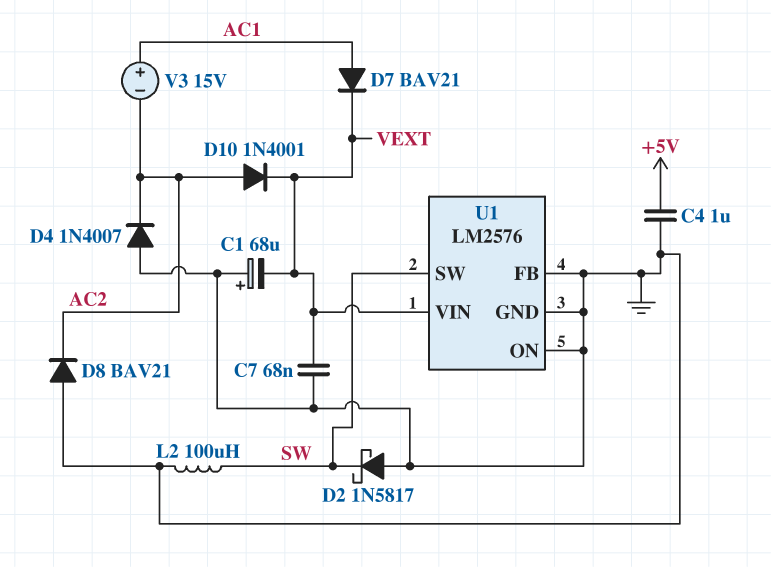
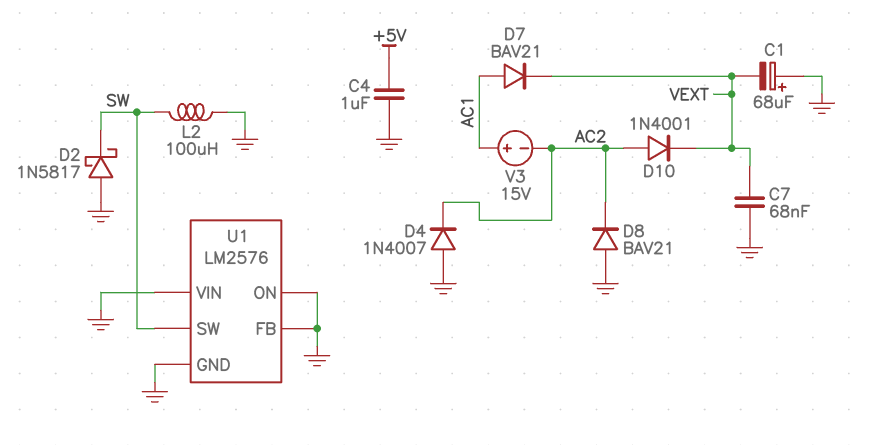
U1 pin VIN: VEXT -> GND

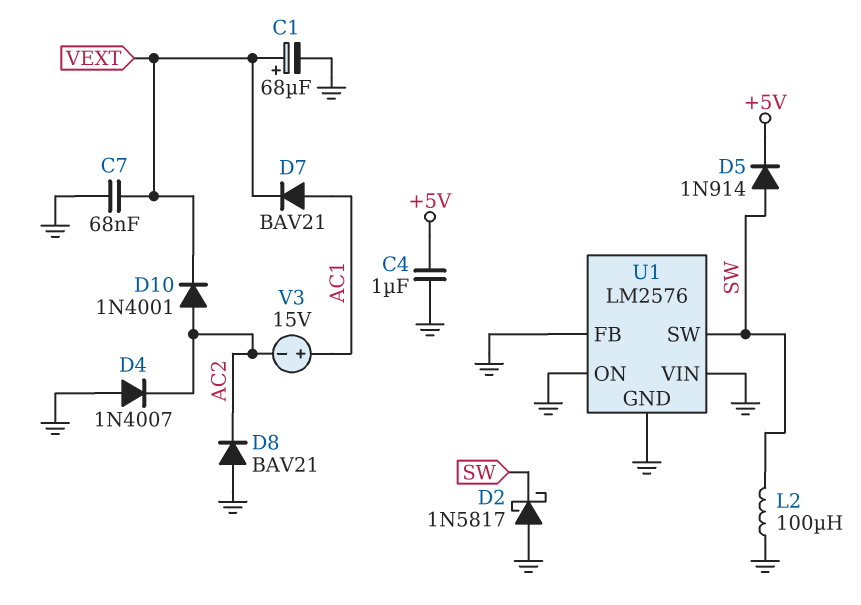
C1: 68uF (plus GND, minus VEXT) -> 68uF (plus VEXT, minus GND)
D5: none -> diode 1N914 (A SW, K +5V)

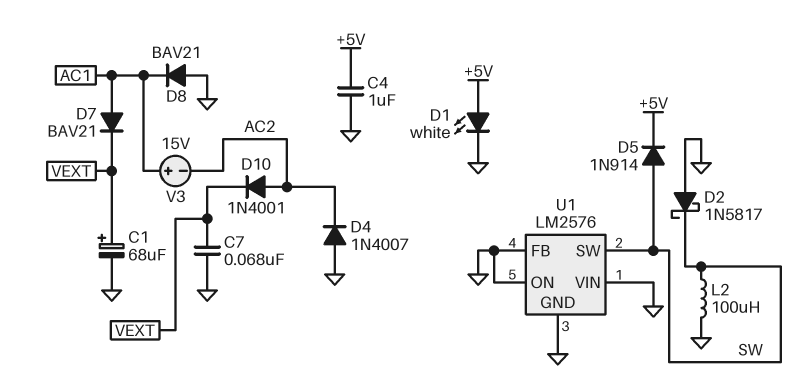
D1: none -> LED white (A +5V, K GND)
D8: diode BAV21 (A GND, K AC2) -> diode BAV21 (A GND, K AC1)

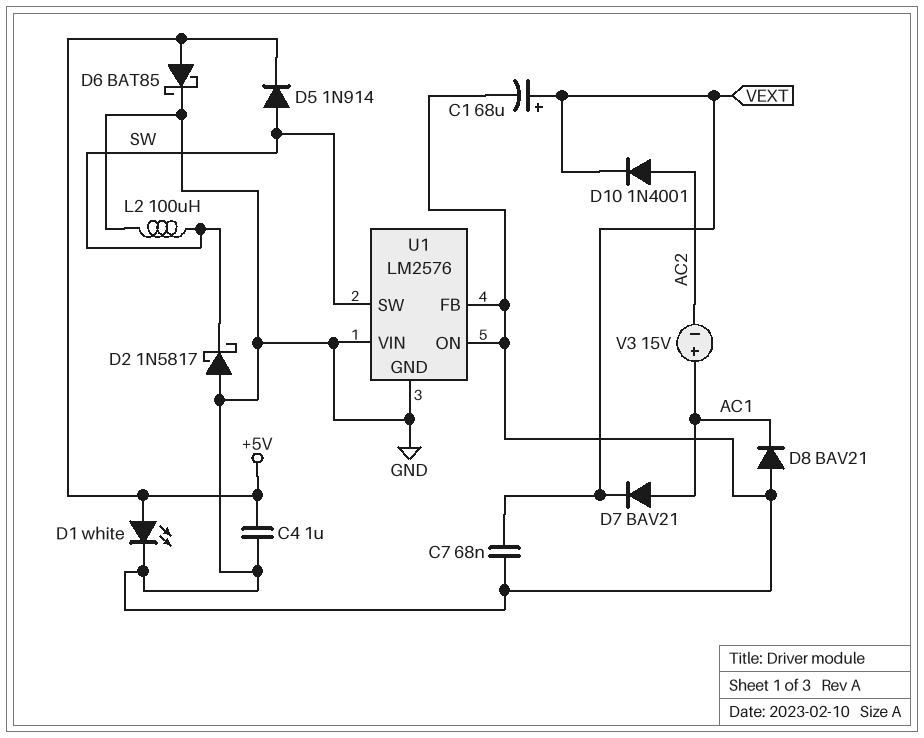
D4: diode 1N4007 (A GND, K AC2) -> none
D6: none -> schottky BAT85 (A +5V, K GND)

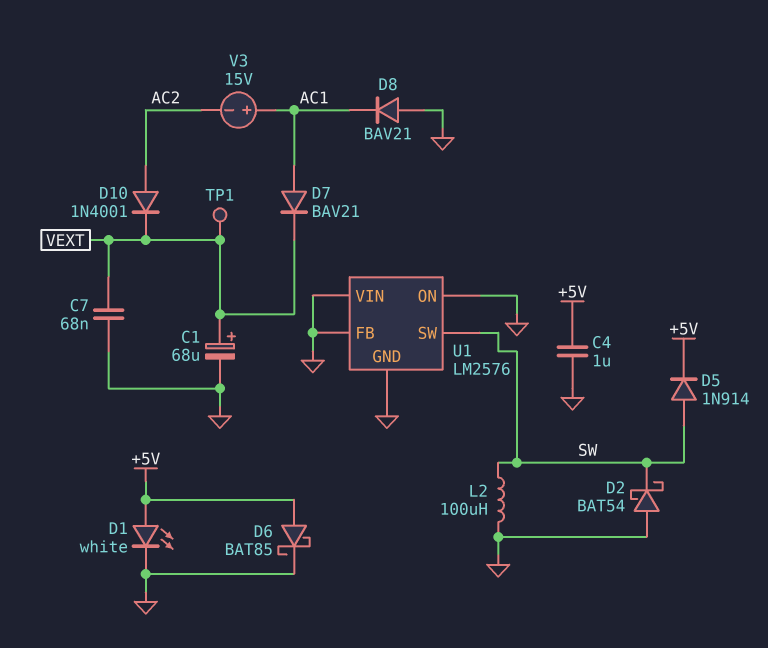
D2: schottky 1N5817 (A GND, K SW) -> schottky BAT54 (A GND, K SW)
TP1: none -> test point (VEXT)

